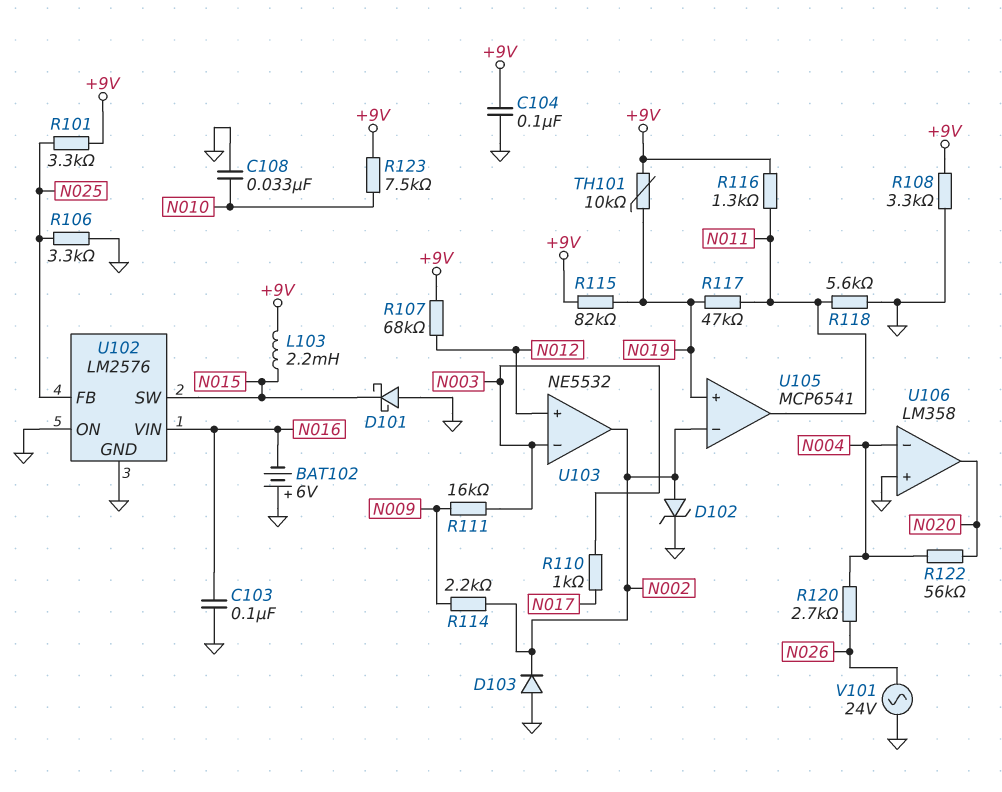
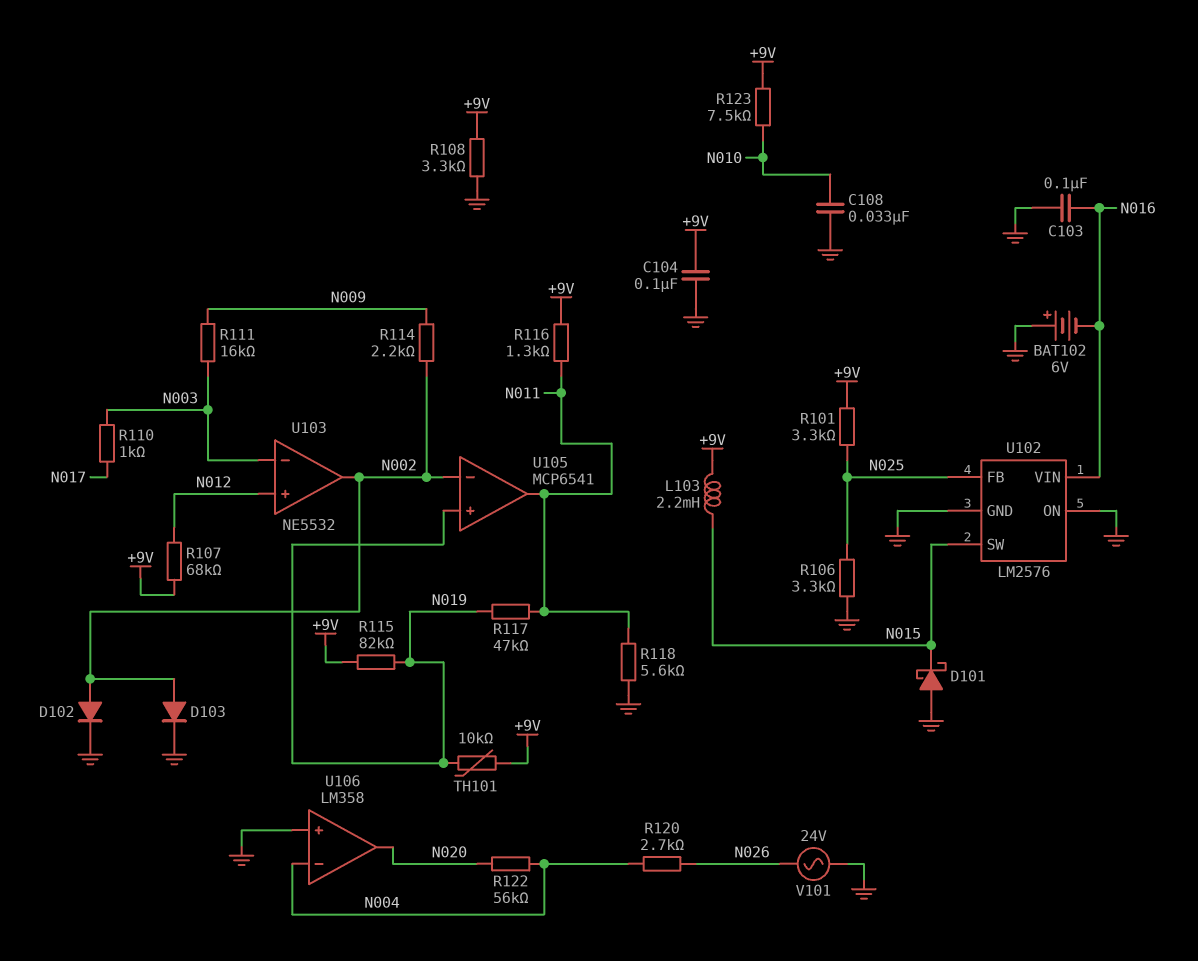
D102: zener (A N002, K GND) -> diode (A N002, K GND)
D103: diode (A GND, K N002) -> diode (A N002, K GND)

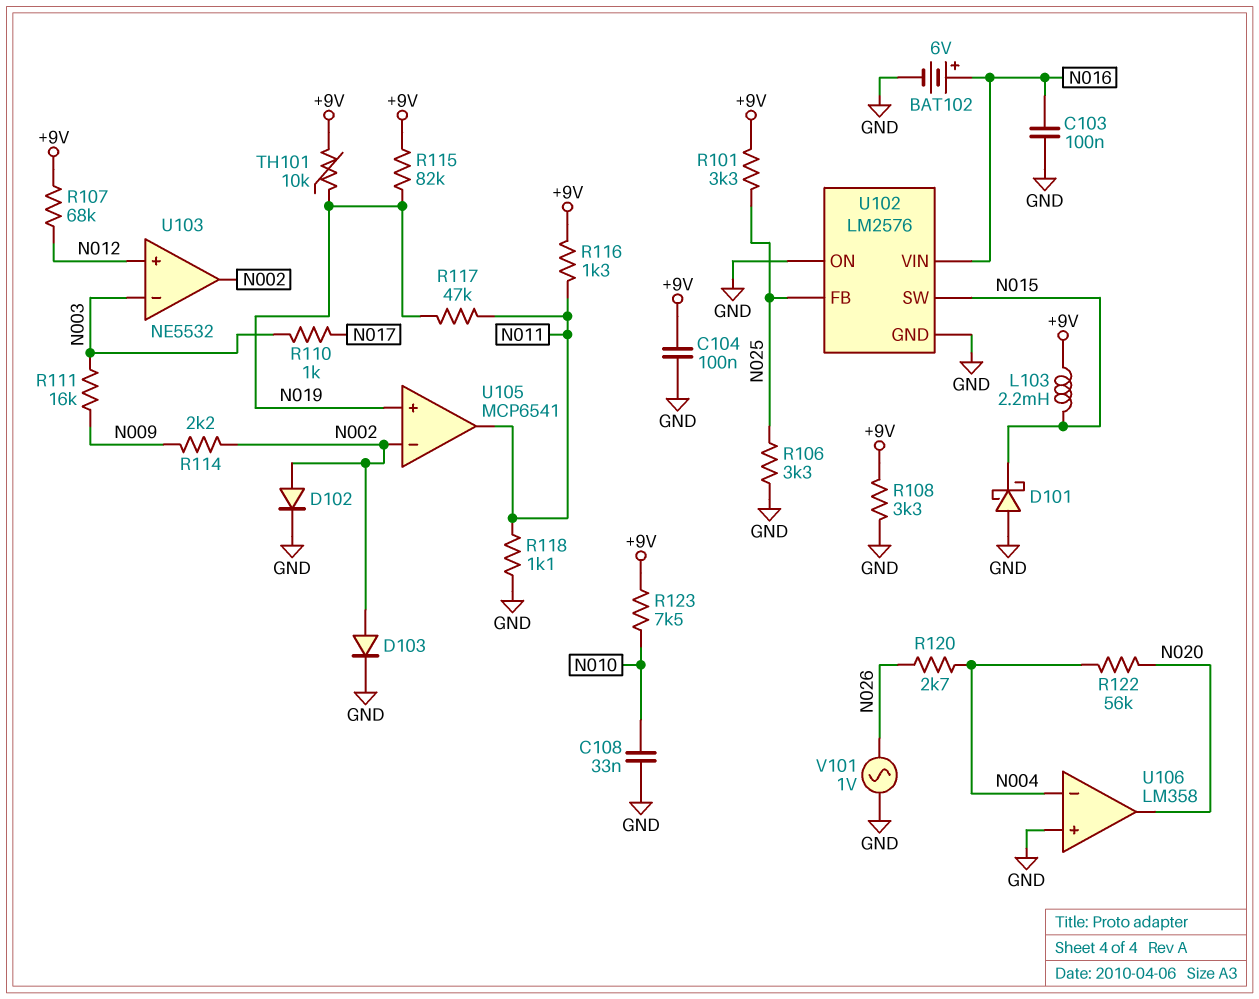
BAT102: 6V (plus GND, minus N016) -> 6V (plus N016, minus GND)
R118: 5.6k (GND, N011) -> 1.1k (GND, N011)
V101: AC 24V (GND, N026) -> AC 1V (GND, N026)

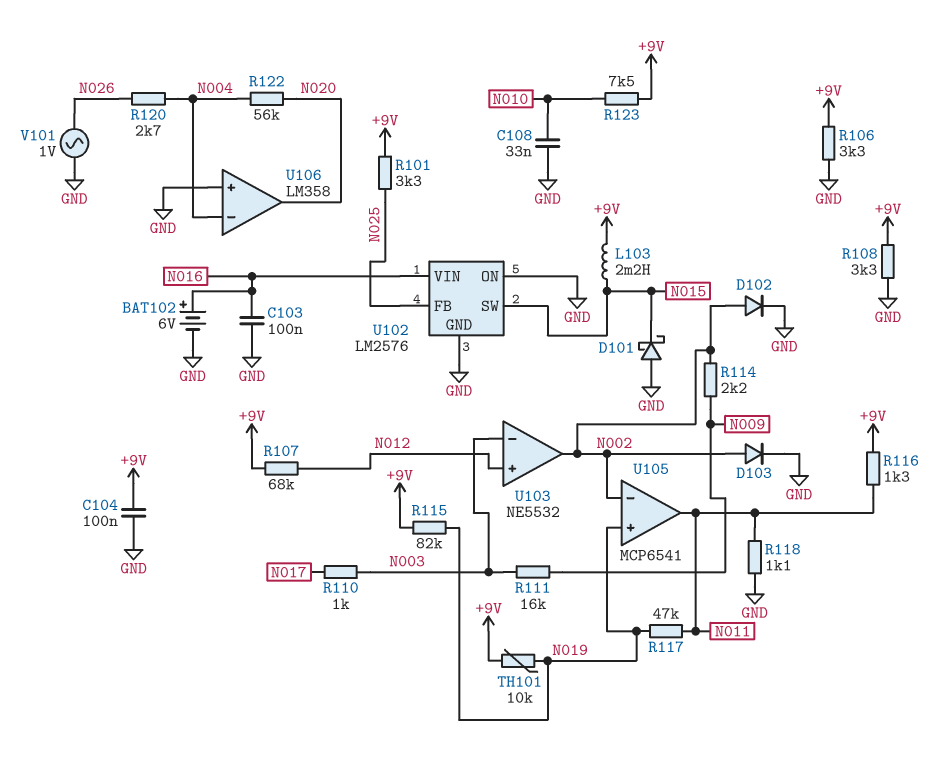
R106: 3.3k (GND, N025) -> 3.3k (+9V, GND)

